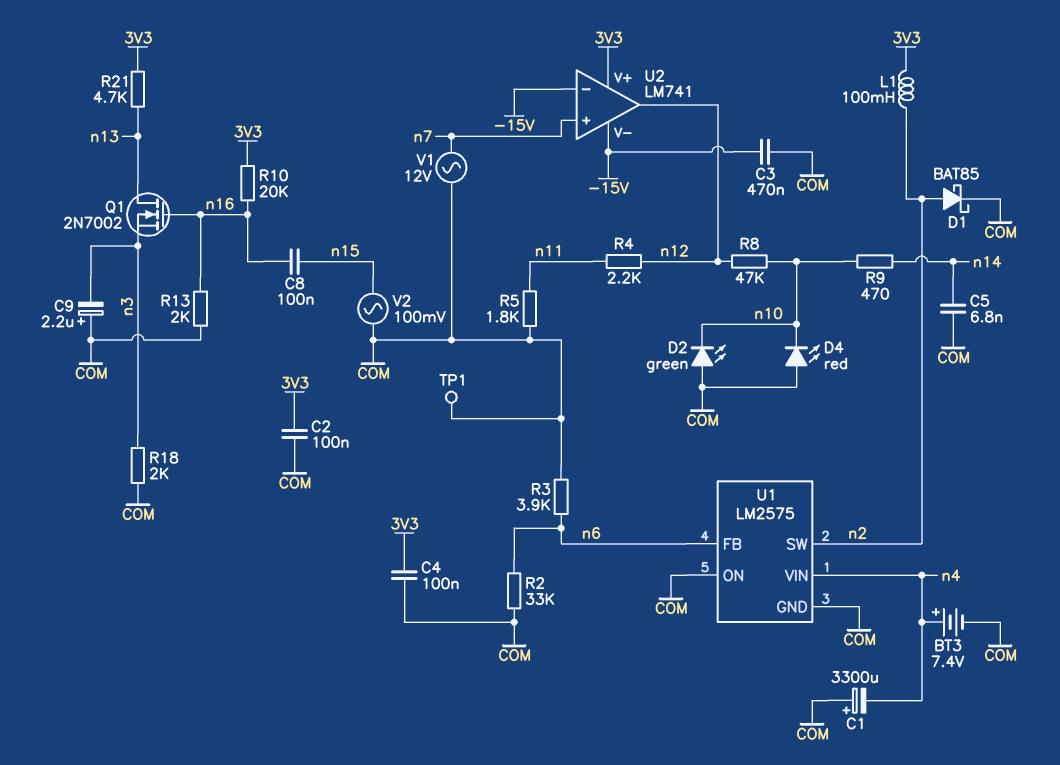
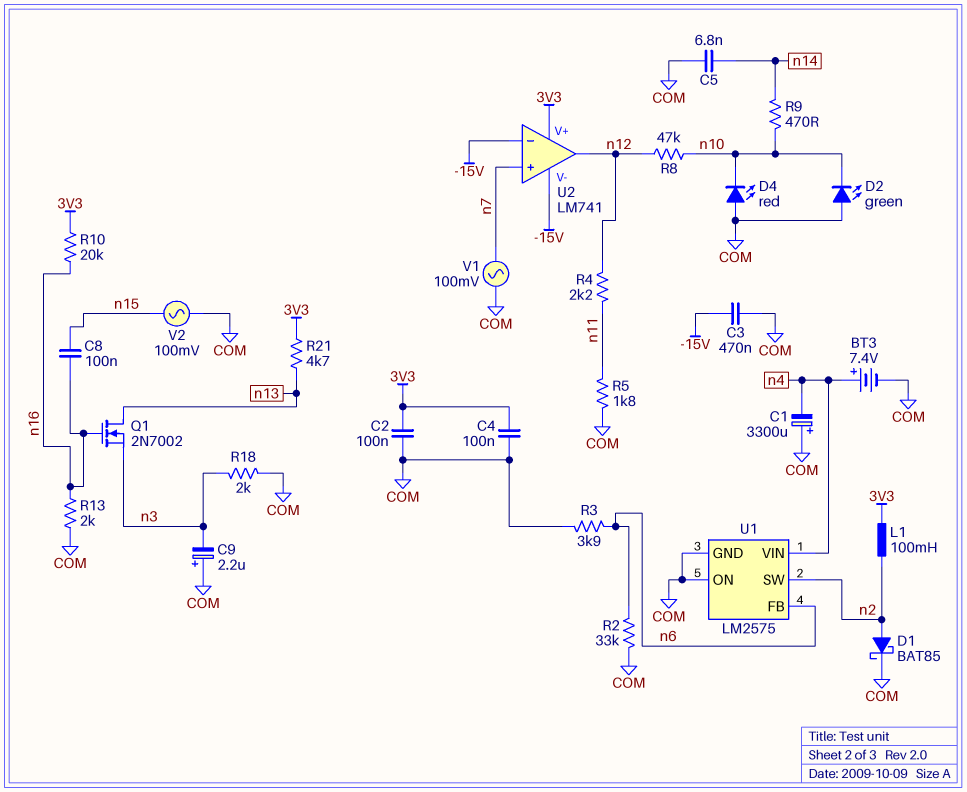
TP1: test point (COM) -> none
V1: AC 12V (COM, n7) -> AC 100mV (COM, n7)

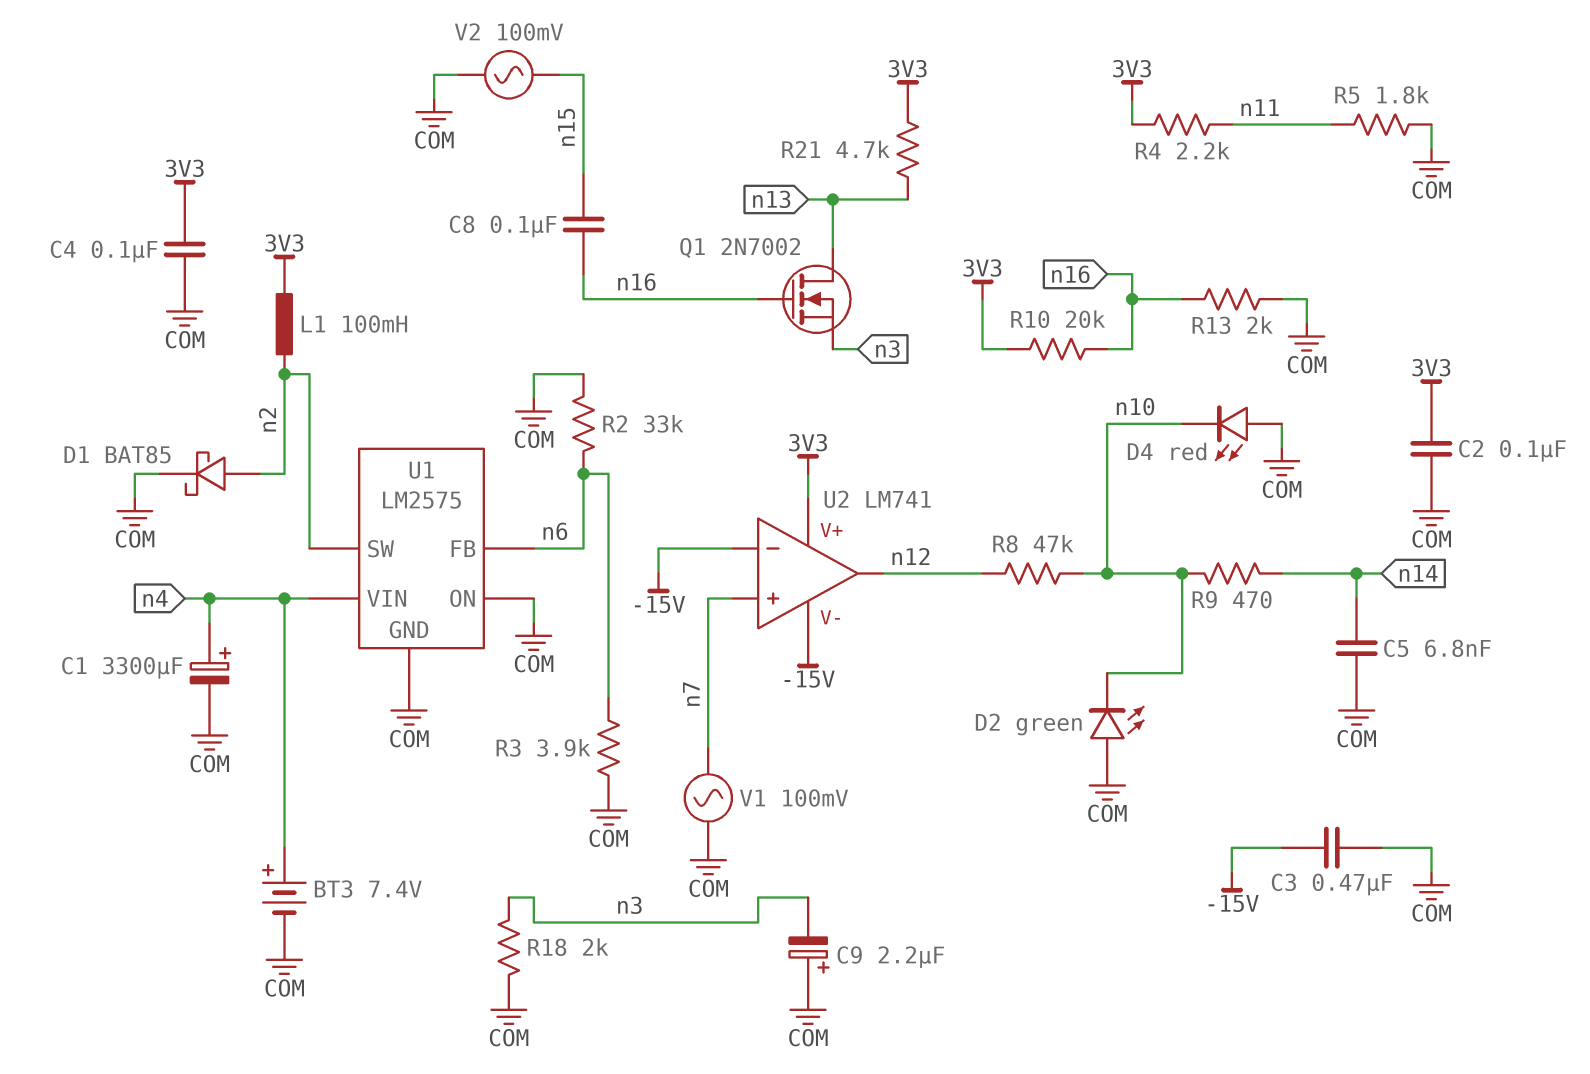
C1: 3300uF (plus COM, minus n4) -> 3300uF (plus n4, minus COM)
R4: 2.2k (n11, n12) -> 2.2k (3V3, n11)

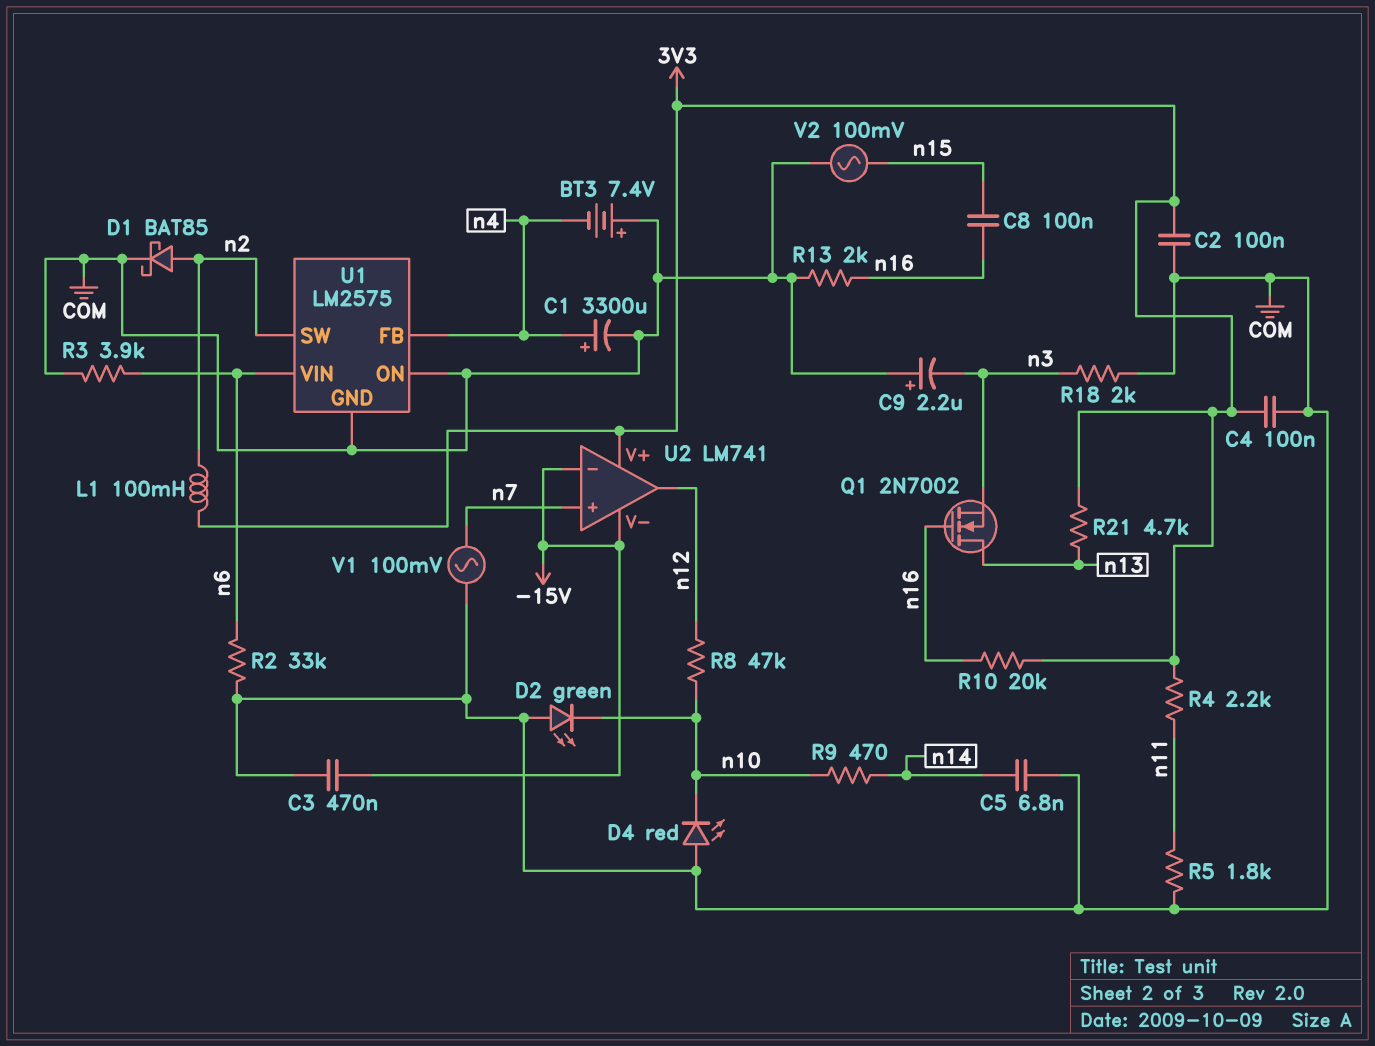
BT3: 7.4V (plus n4, minus COM) -> 7.4V (plus COM, minus n4)
U1 pin FB: n6 -> n4
U1 pin VIN: n4 -> n6

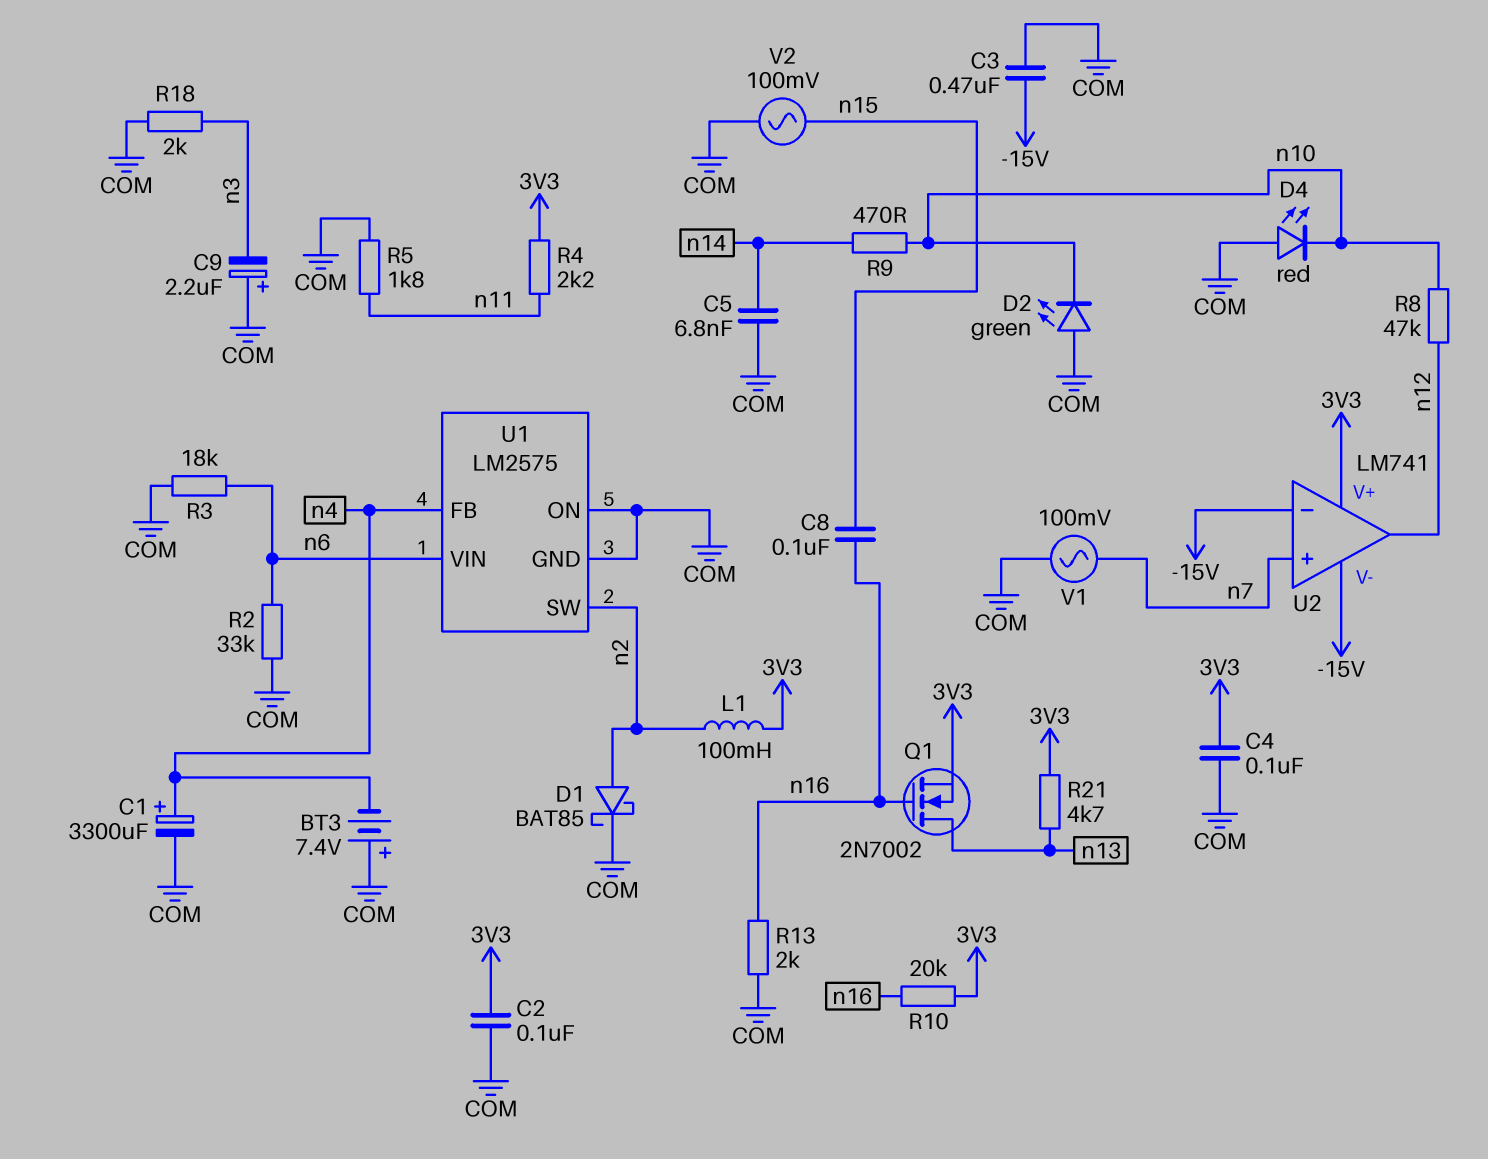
Q1: NMOS 2N7002 (G n16, D n13, S n3) -> NMOS 2N7002 (G n16, D n13, S 3V3)
R3: 3.9k (COM, n6) -> 18k (COM, n6)

